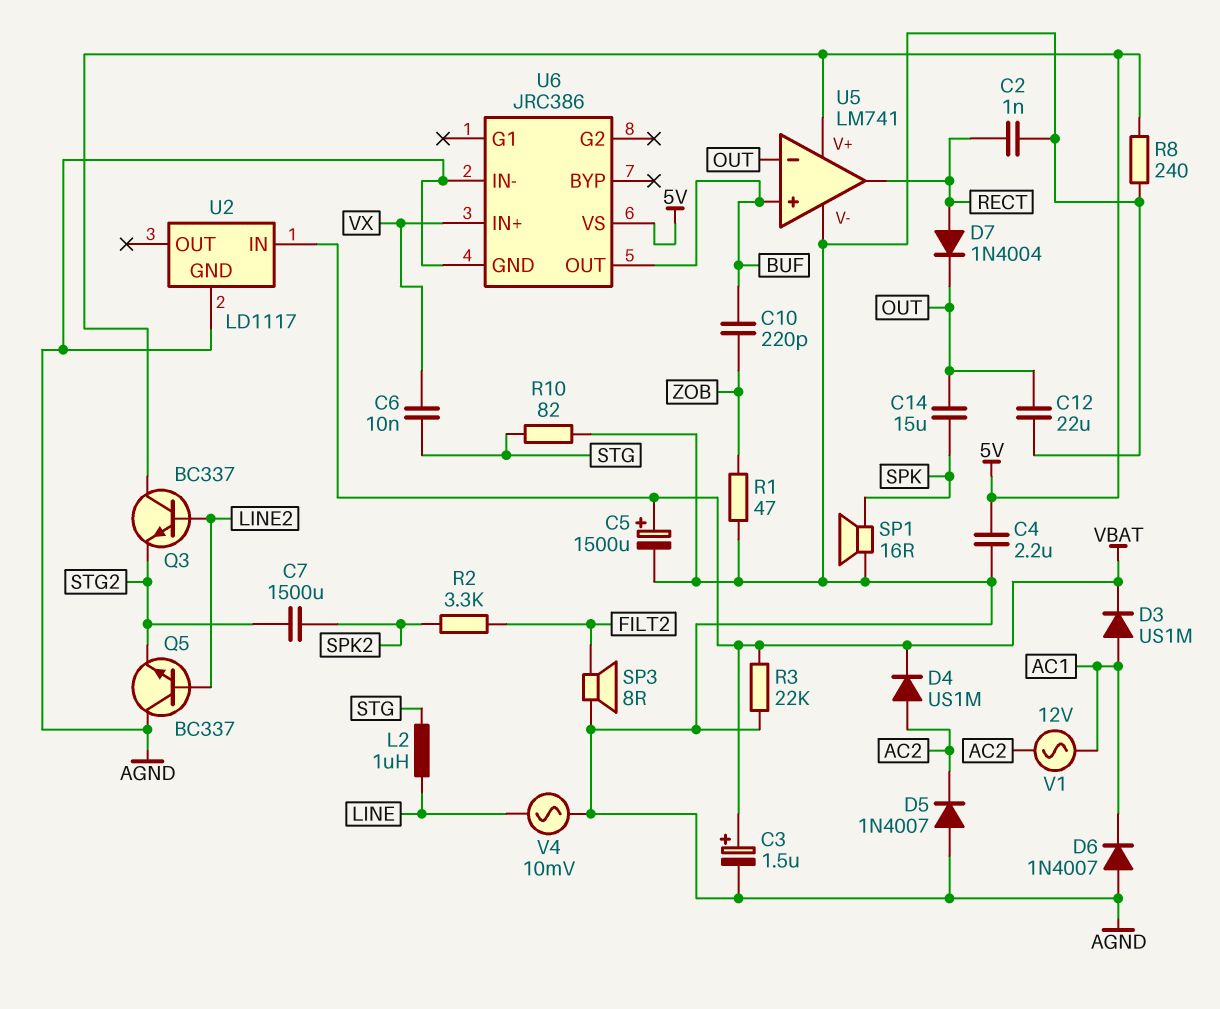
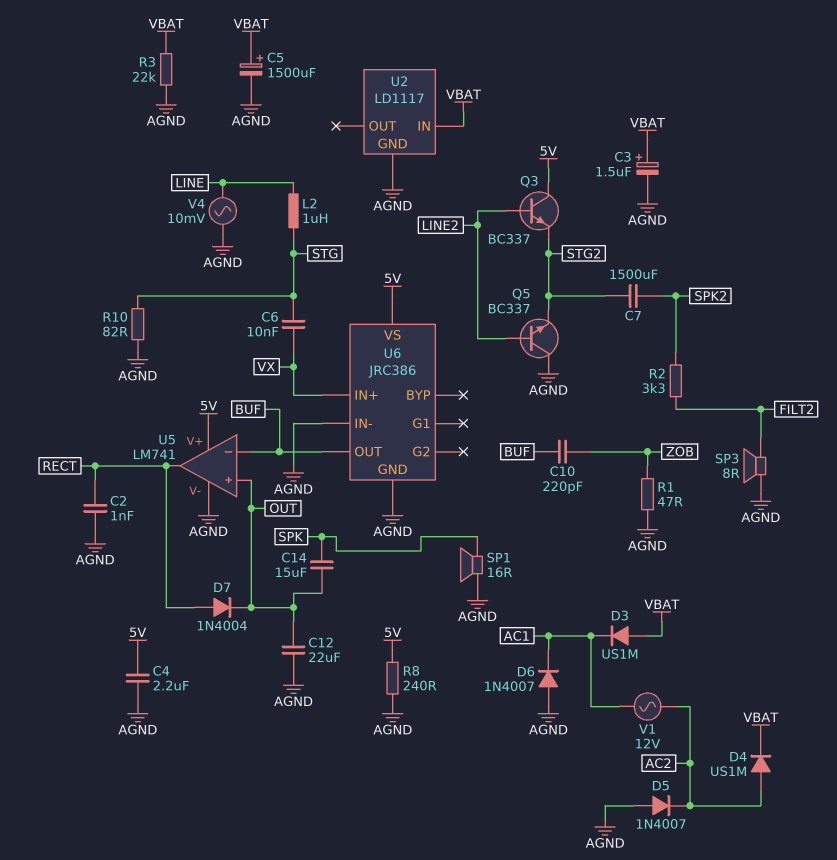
D3: diode US1M (A AC1, K VBAT) -> diode US1M (A VBAT, K AC1)
U5 pin in+: BUF -> OUT
U5 pin in-: OUT -> BUF

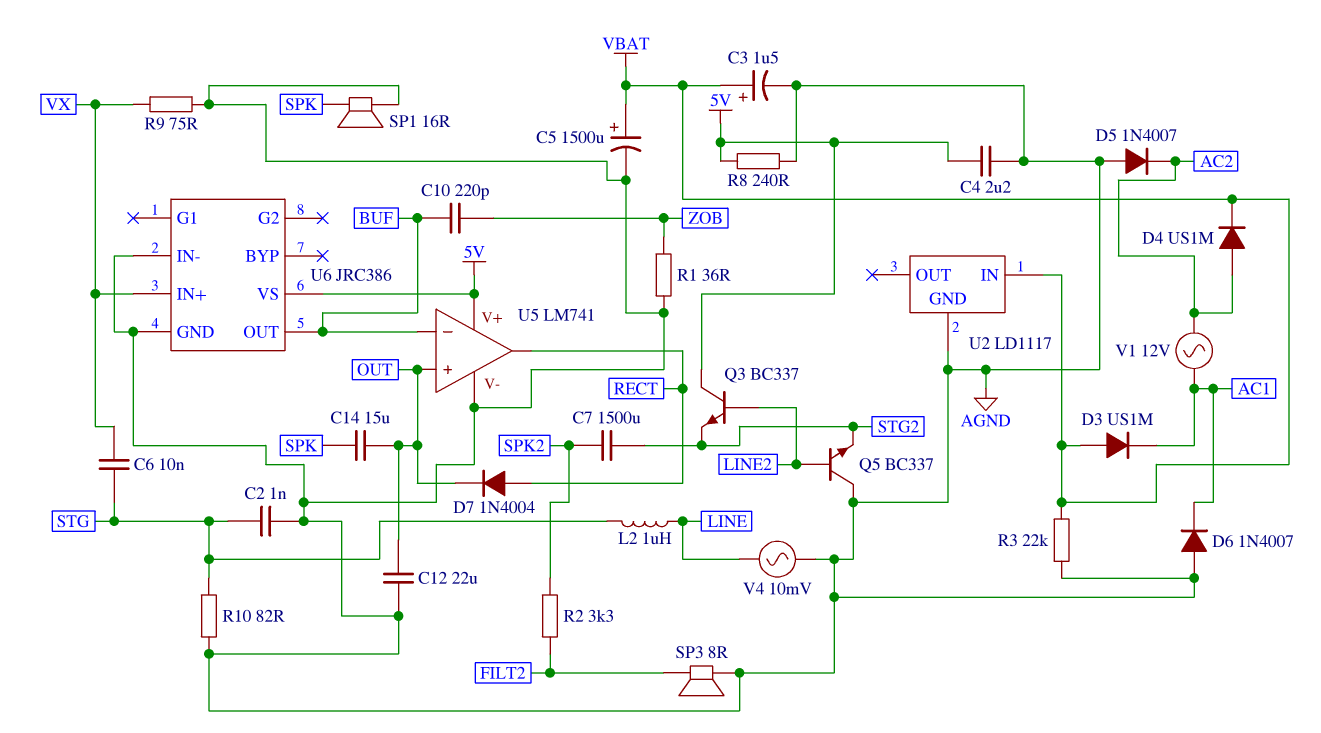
C2: 1nF (AGND, RECT) -> 1nF (AGND, STG)
R1: 47 (AGND, ZOB) -> 36 (AGND, ZOB)
R9: none -> 75 (AGND, VX)

